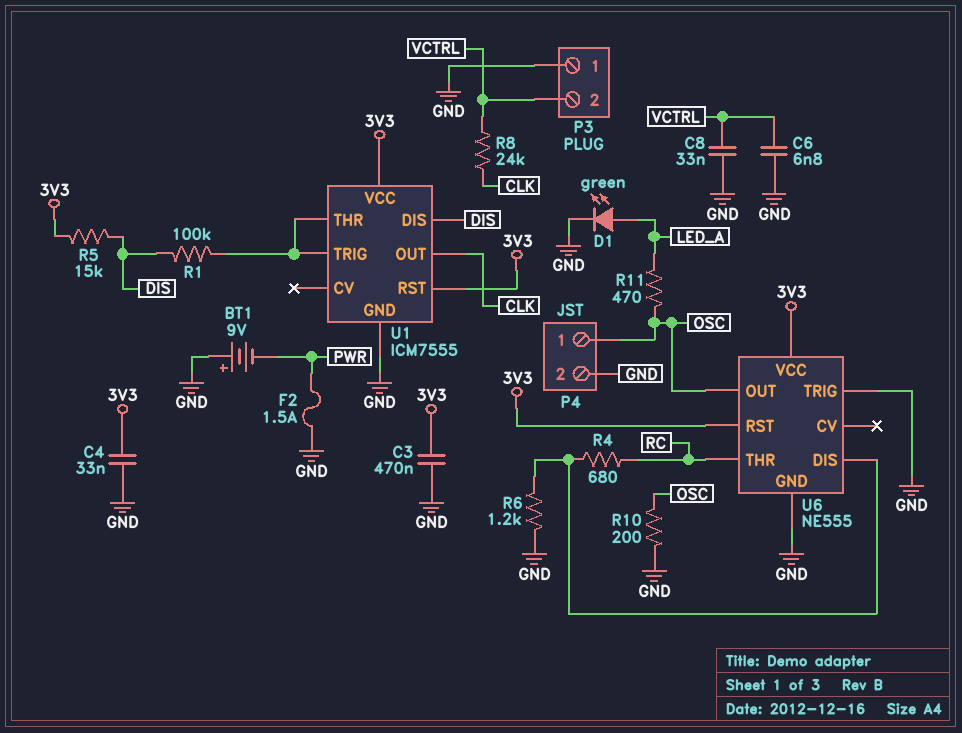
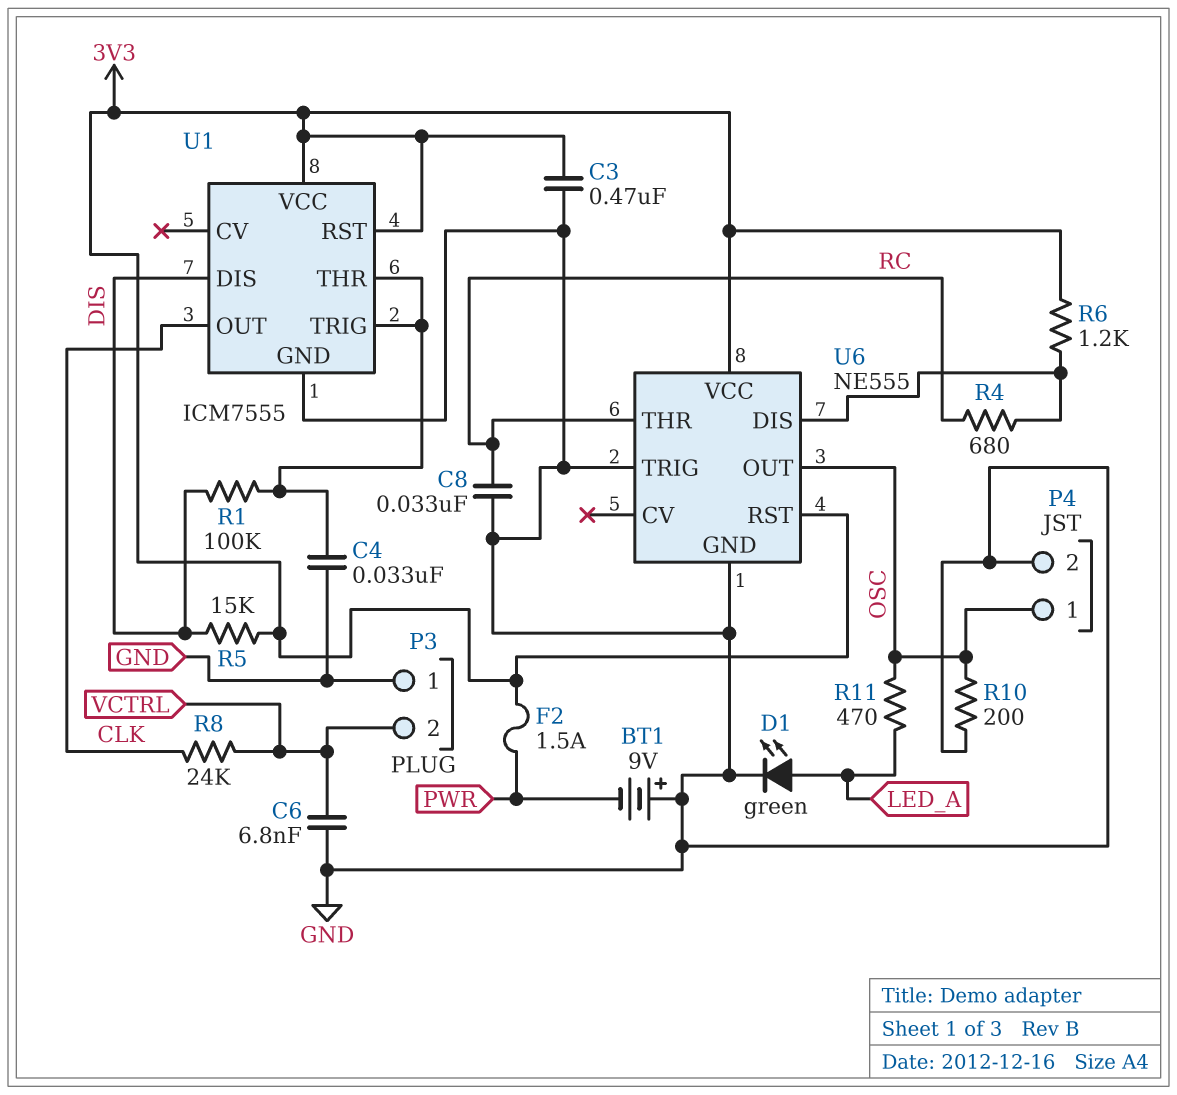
C4: 33nF (3V3, GND) -> 33nF (GND, U1/THR)
C8: 33nF (GND, VCTRL) -> 33nF (GND, RC)
F2: 1.5A (GND, PWR) -> 1.5A (3V3, PWR)
R6: 1.2k (GND, U6/DIS) -> 1.2k (3V3, U6/DIS)

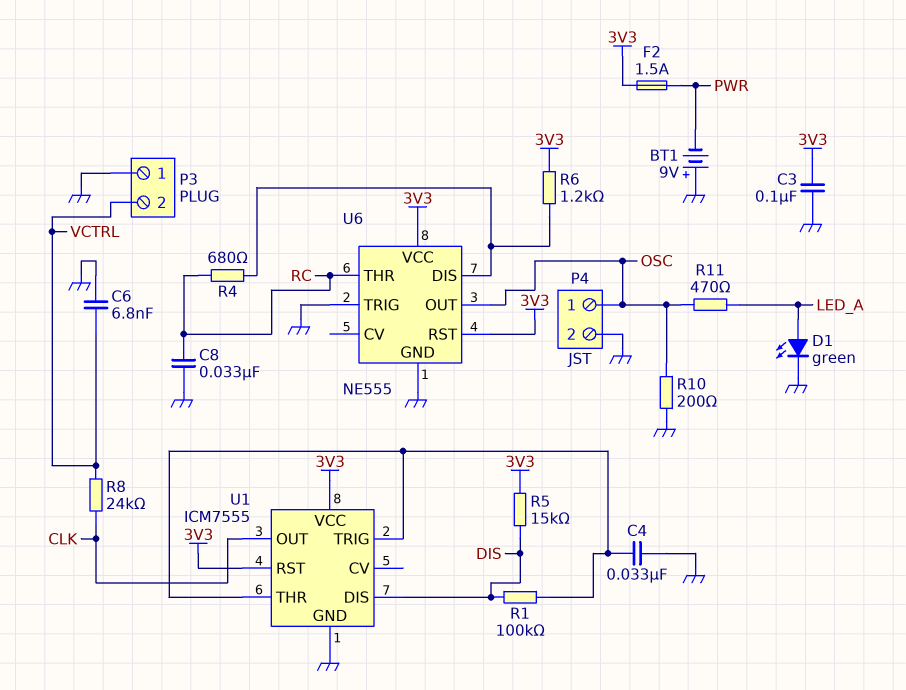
C3: 470nF (3V3, GND) -> 100nF (3V3, GND)

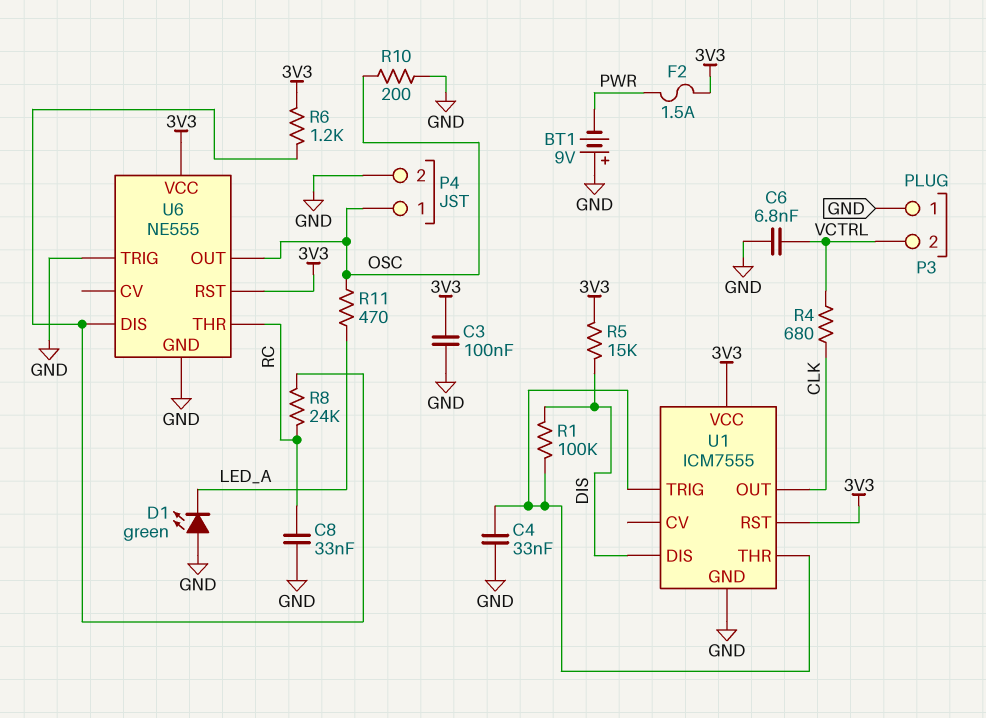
D1: LED green (A LED_A, K GND) -> LED green (A GND, K LED_A)
R4: 680 (RC, U6/DIS) -> 680 (CLK, VCTRL)
R8: 24k (CLK, VCTRL) -> 24k (RC, U6/DIS)

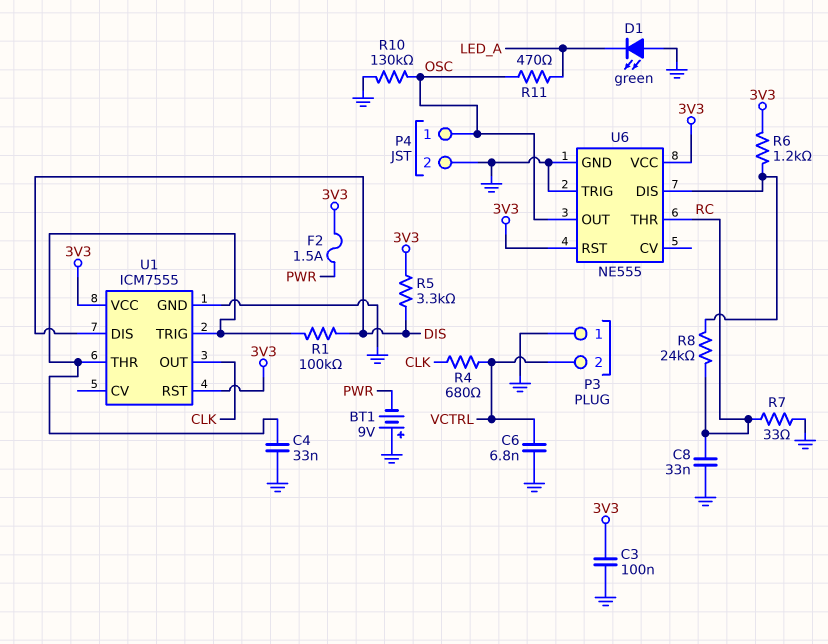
R5: 15k (3V3, DIS) -> 3.3k (3V3, DIS)
R7: none -> 33 (GND, RC)
R10: 200 (GND, OSC) -> 130k (GND, OSC)

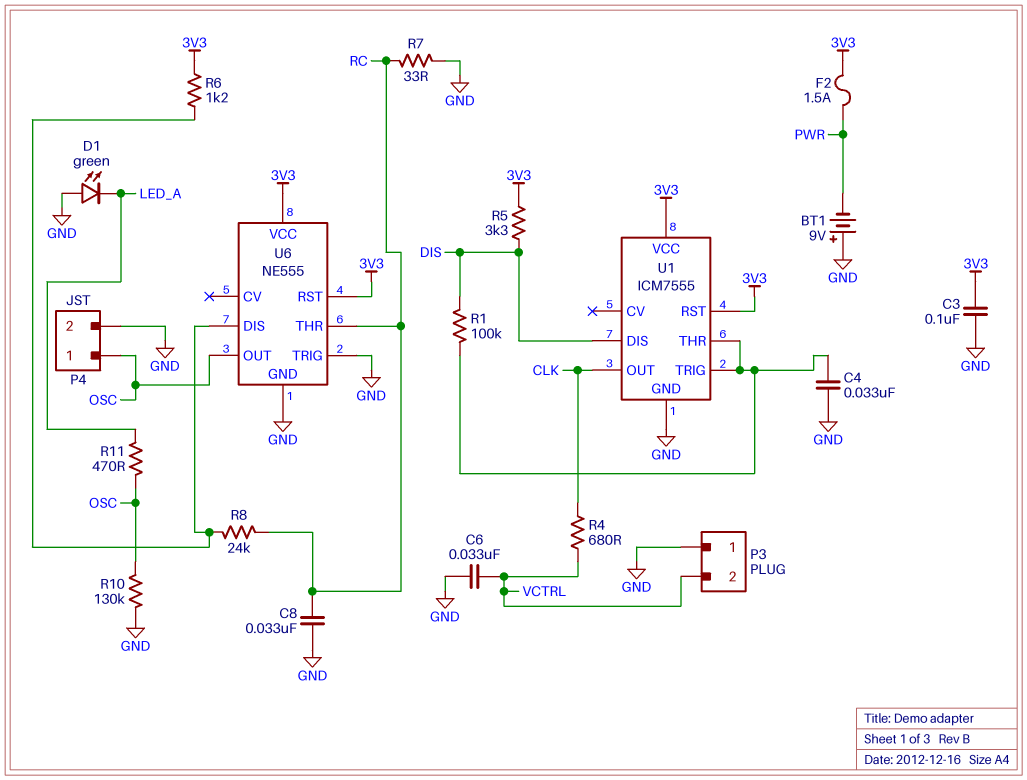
C6: 6.8nF (GND, VCTRL) -> 33nF (GND, VCTRL)

